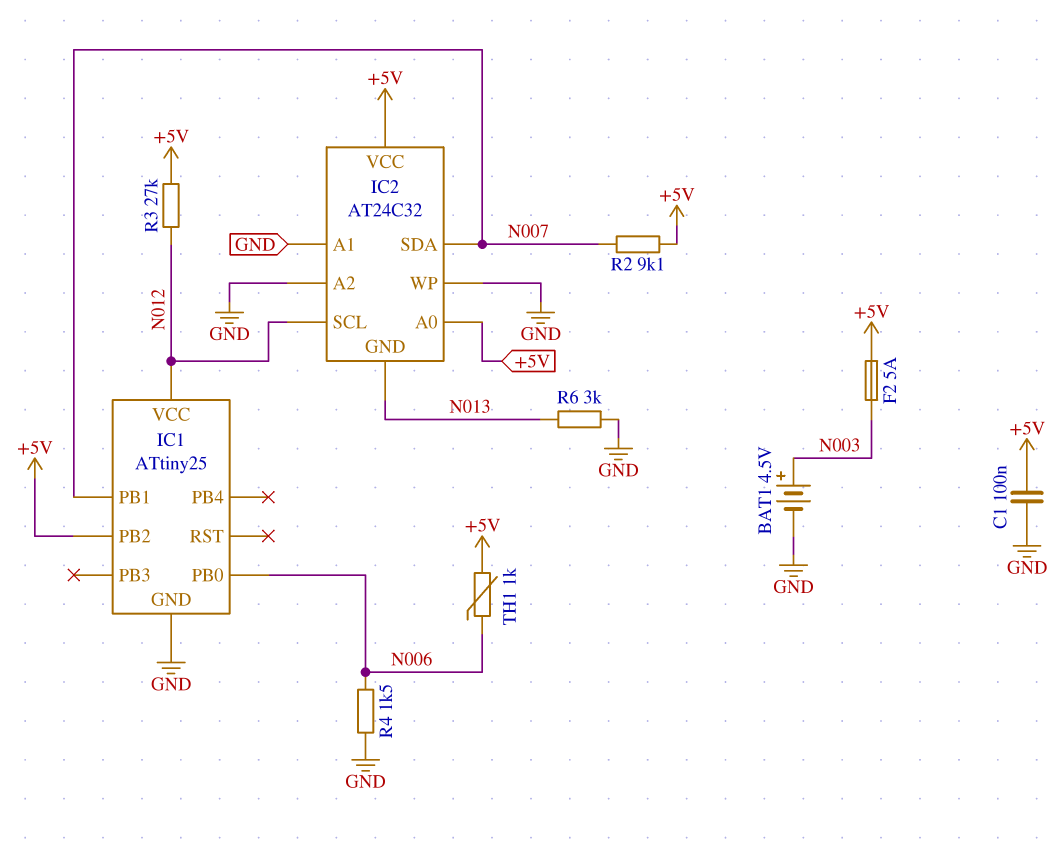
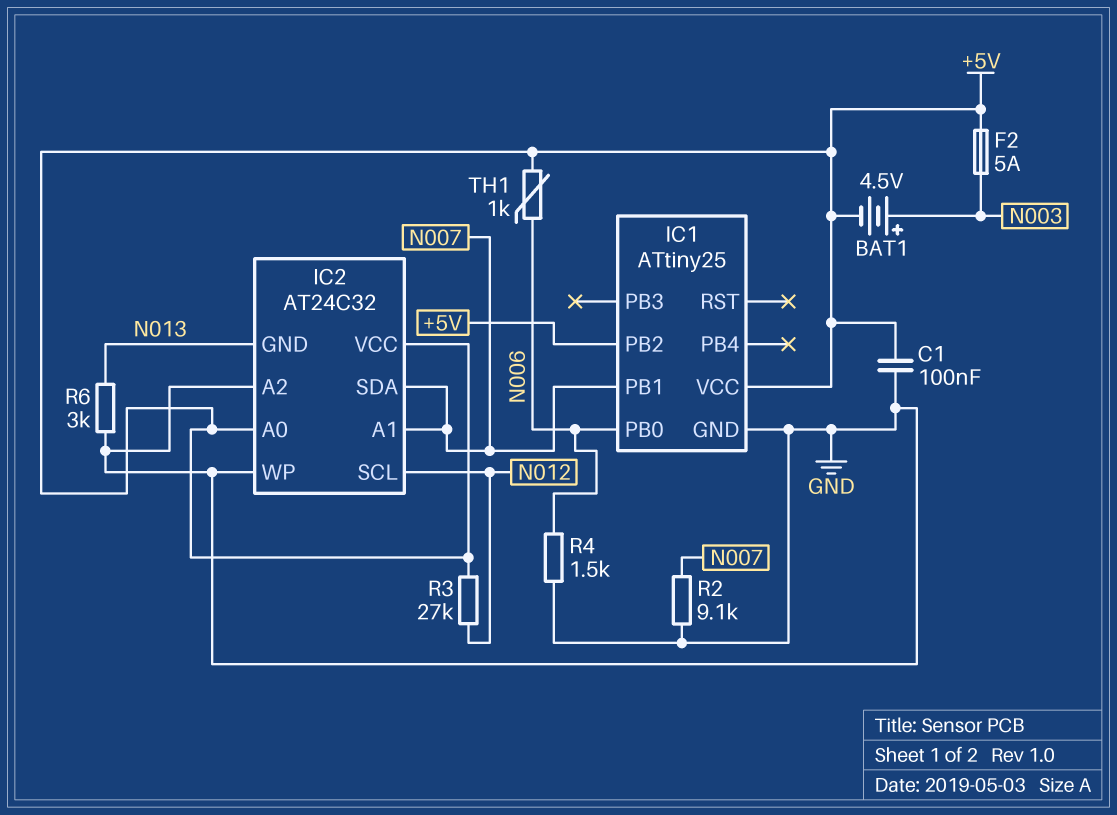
BAT1: 4.5V (plus N003, minus GND) -> 4.5V (plus N003, minus +5V)
IC1 pin VCC: N012 -> +5V
IC2 pin A1: GND -> N007
R2: 9.1k (+5V, N007) -> 9.1k (GND, N007)

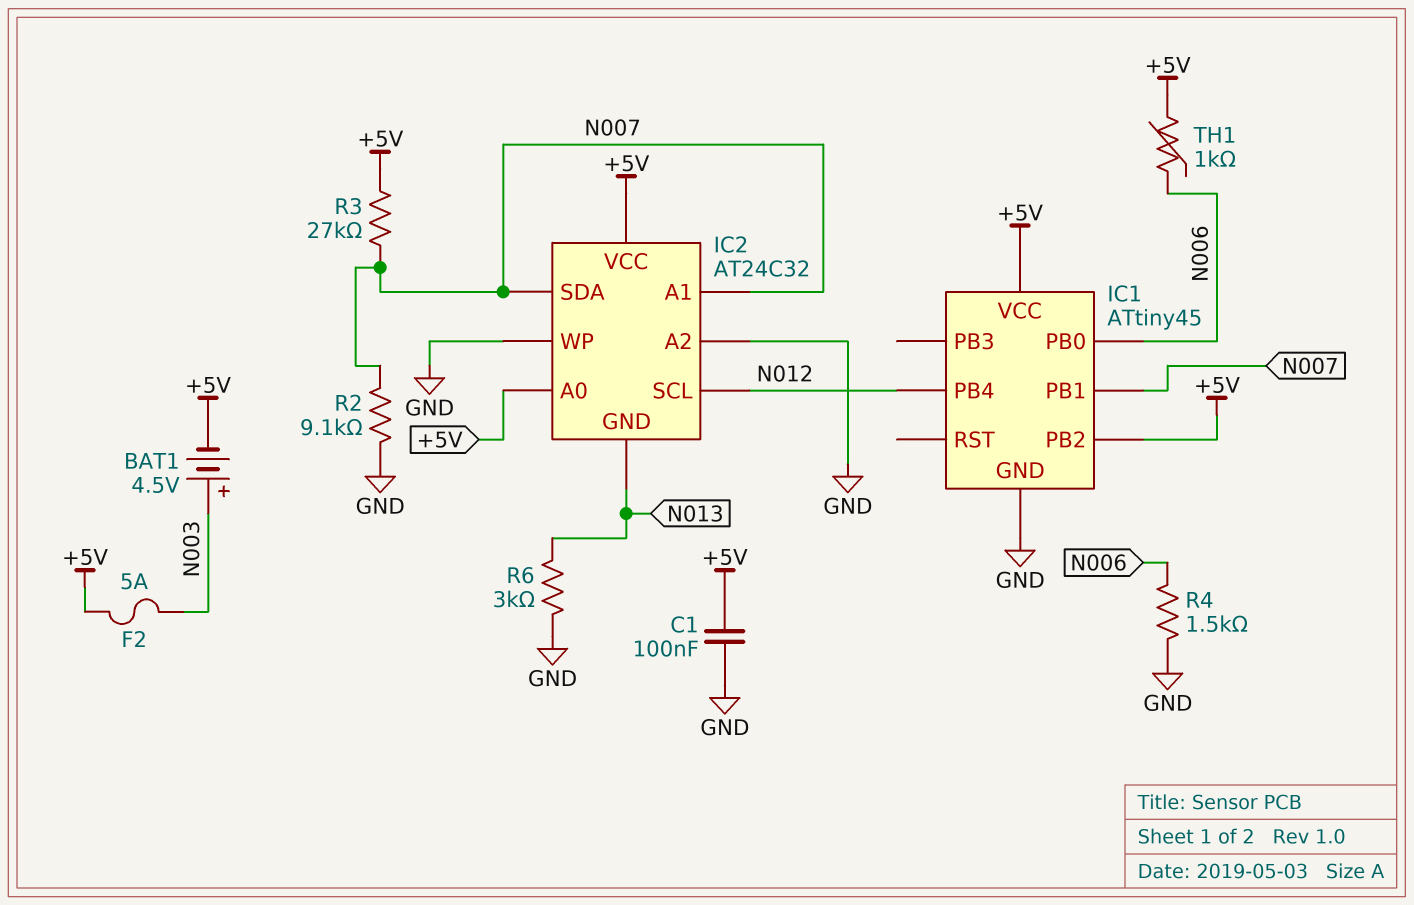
IC1: ATtiny25 -> ATtiny45
IC1 pin PB4: none -> N012
R3: 27k (+5V, N012) -> 27k (+5V, N007)

